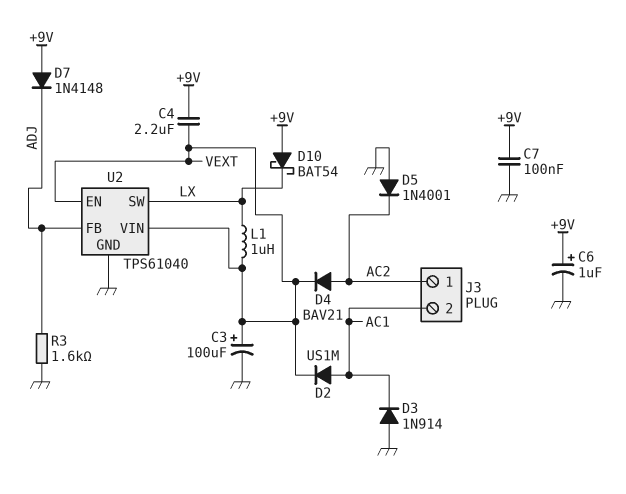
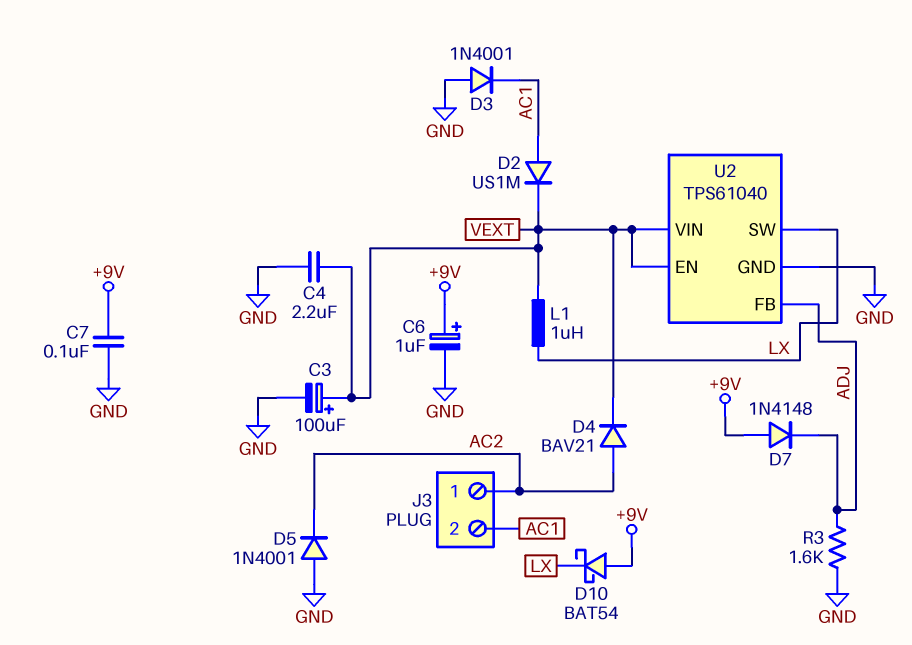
C4: 2.2uF (+9V, VEXT) -> 2.2uF (GND, VEXT)
D3: diode 1N914 (A GND, K AC1) -> diode 1N4001 (A GND, K AC1)

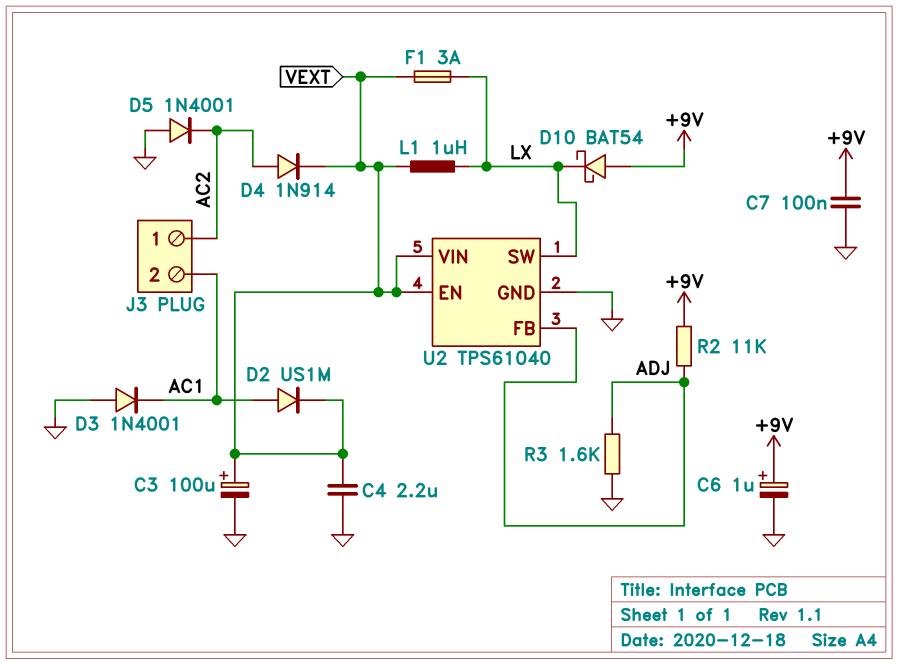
D4: diode BAV21 (A AC2, K VEXT) -> diode 1N914 (A AC2, K VEXT)
D7: diode 1N4148 (A +9V, K ADJ) -> none
F1: none -> 3A (LX, VEXT)
R2: none -> 11k (+9V, ADJ)

